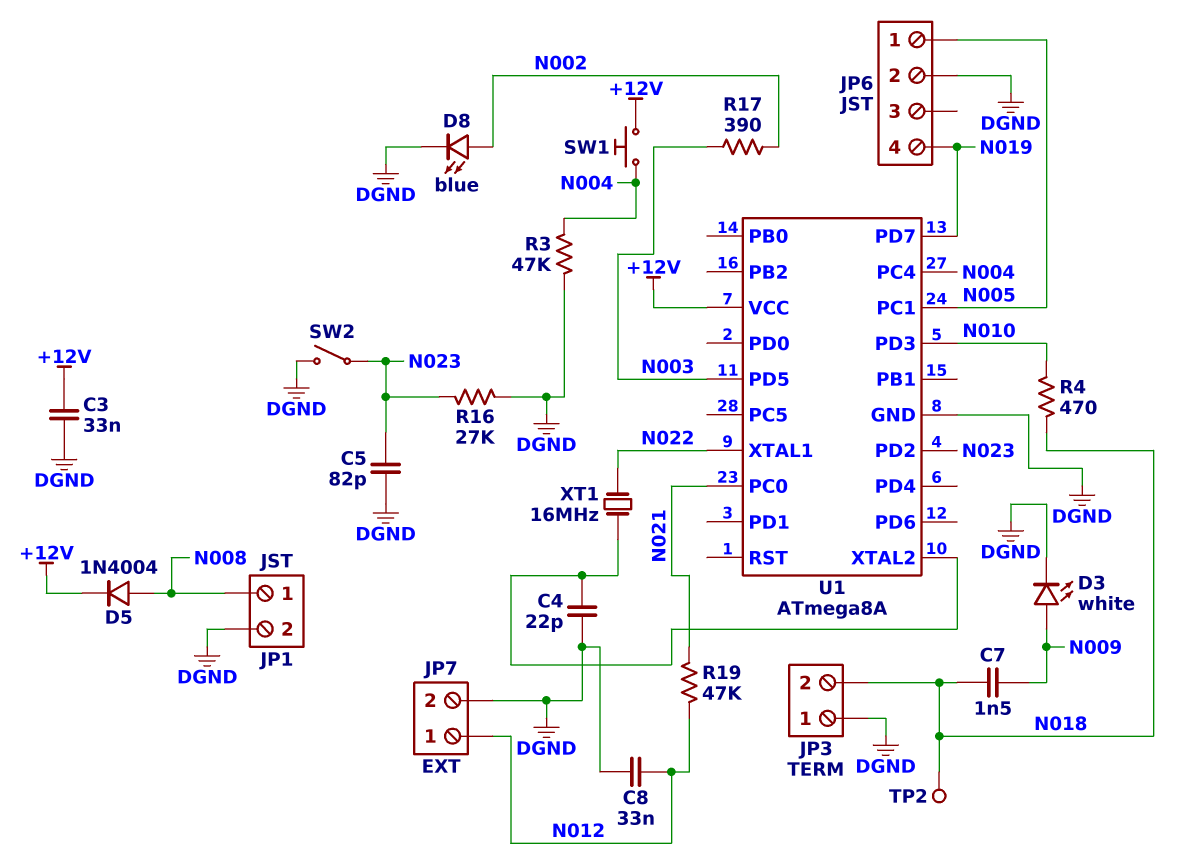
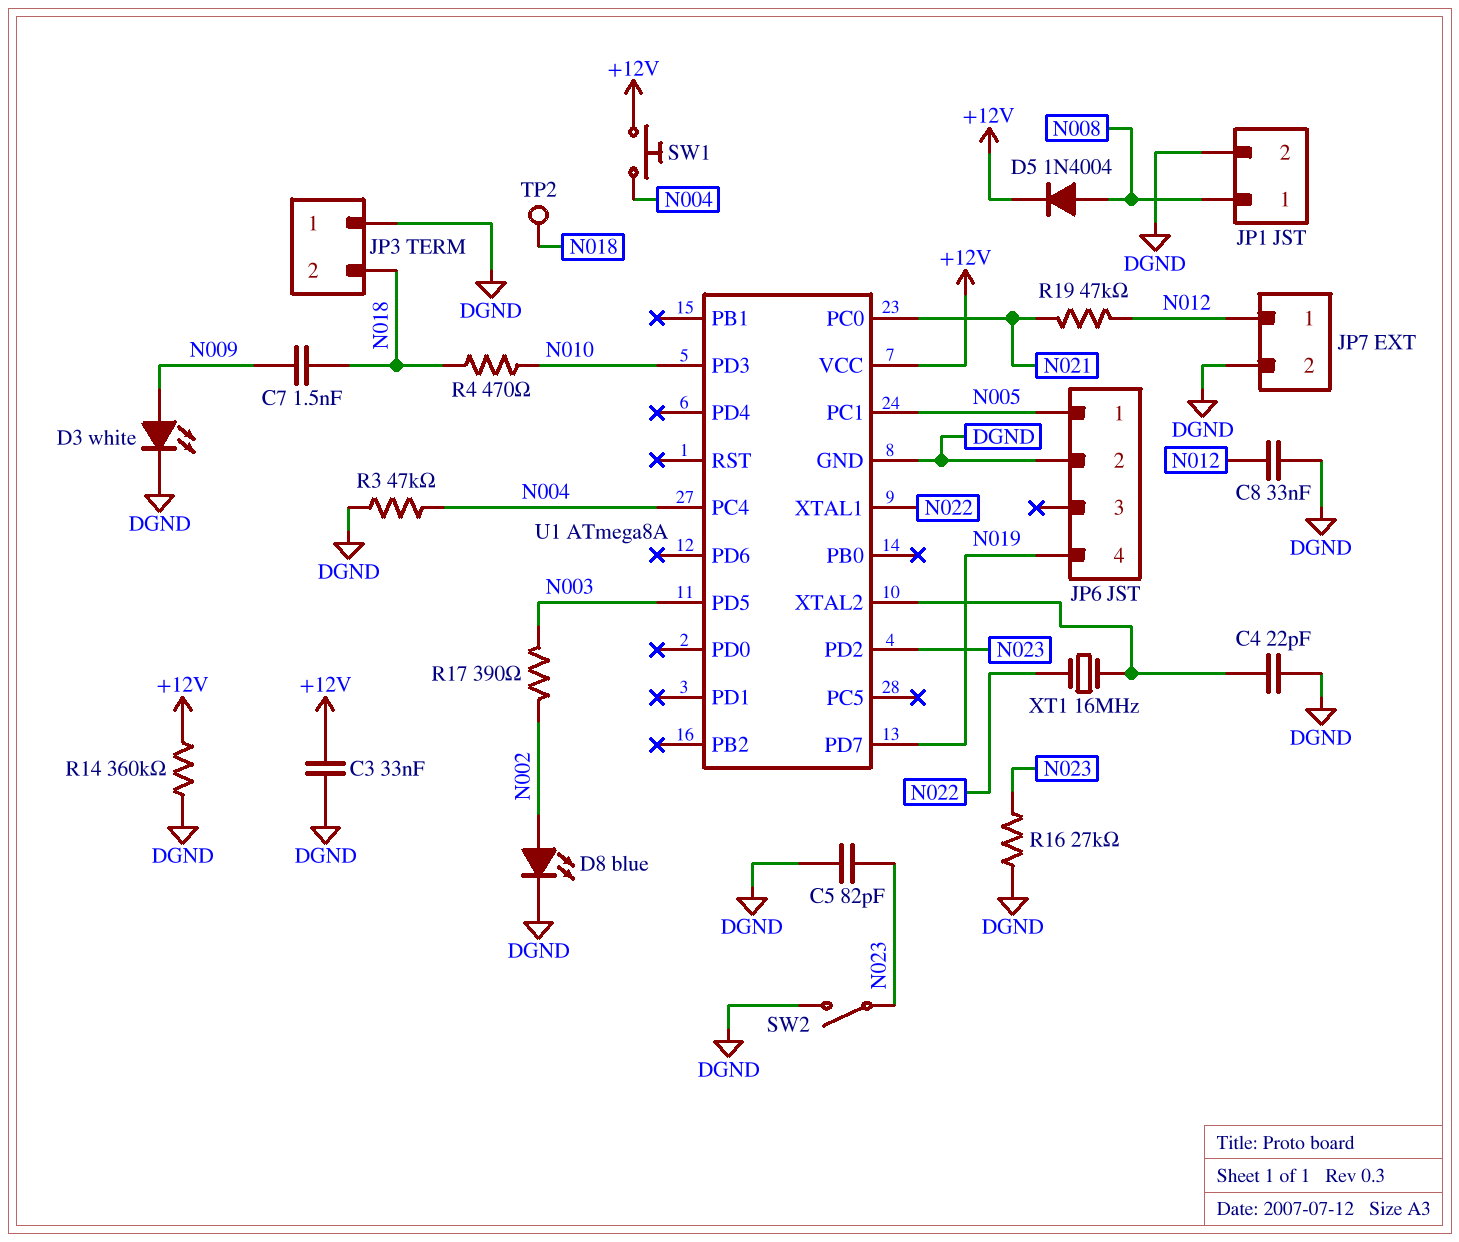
R14: none -> 360k (+12V, DGND)

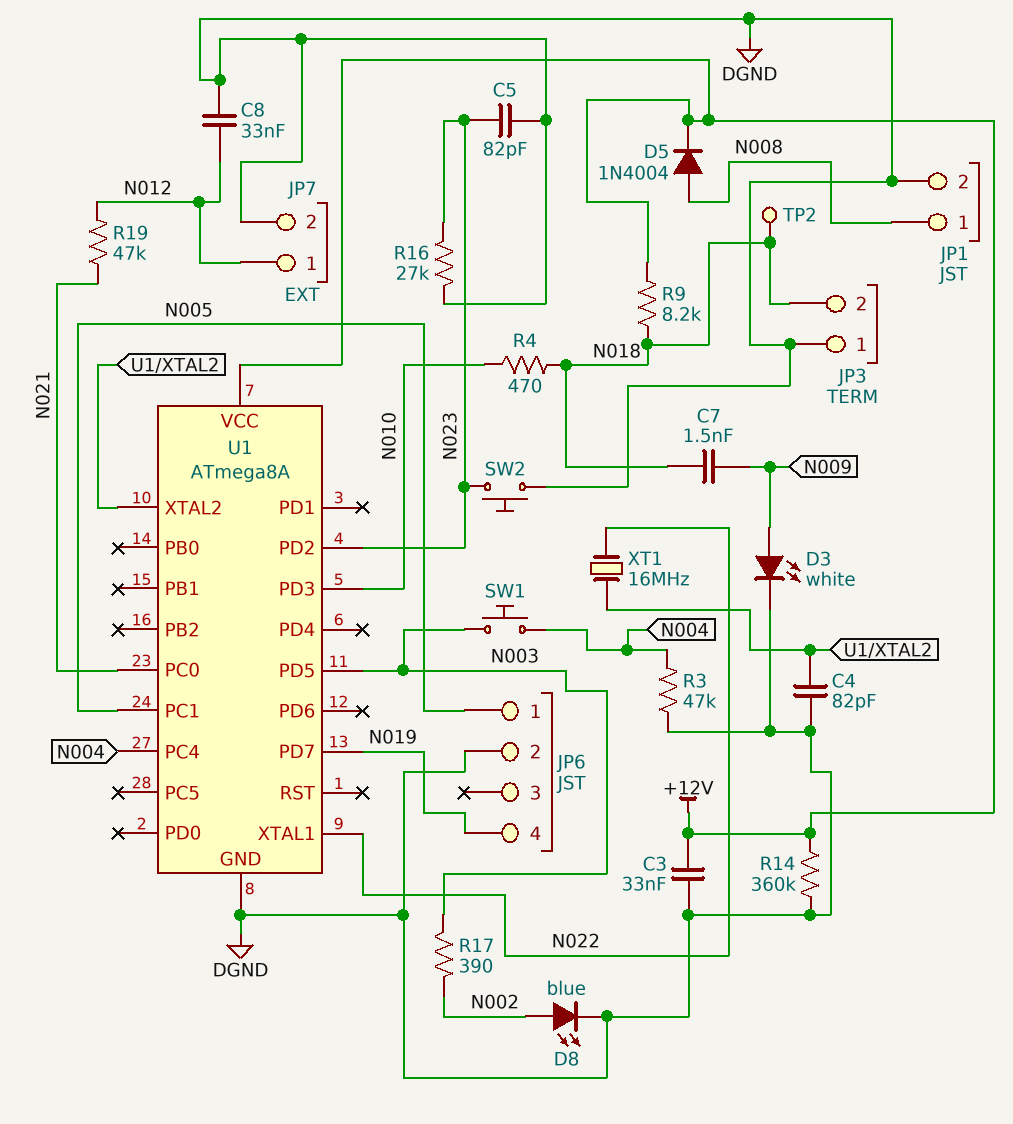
C4: 22pF (DGND, U1/XTAL2) -> 82pF (DGND, U1/XTAL2)
R9: none -> 8.2k (+12V, N018)
SW1: button (+12V, N004) -> button (N003, N004)
SW2: switch (DGND, N023) -> button (DGND, N023)

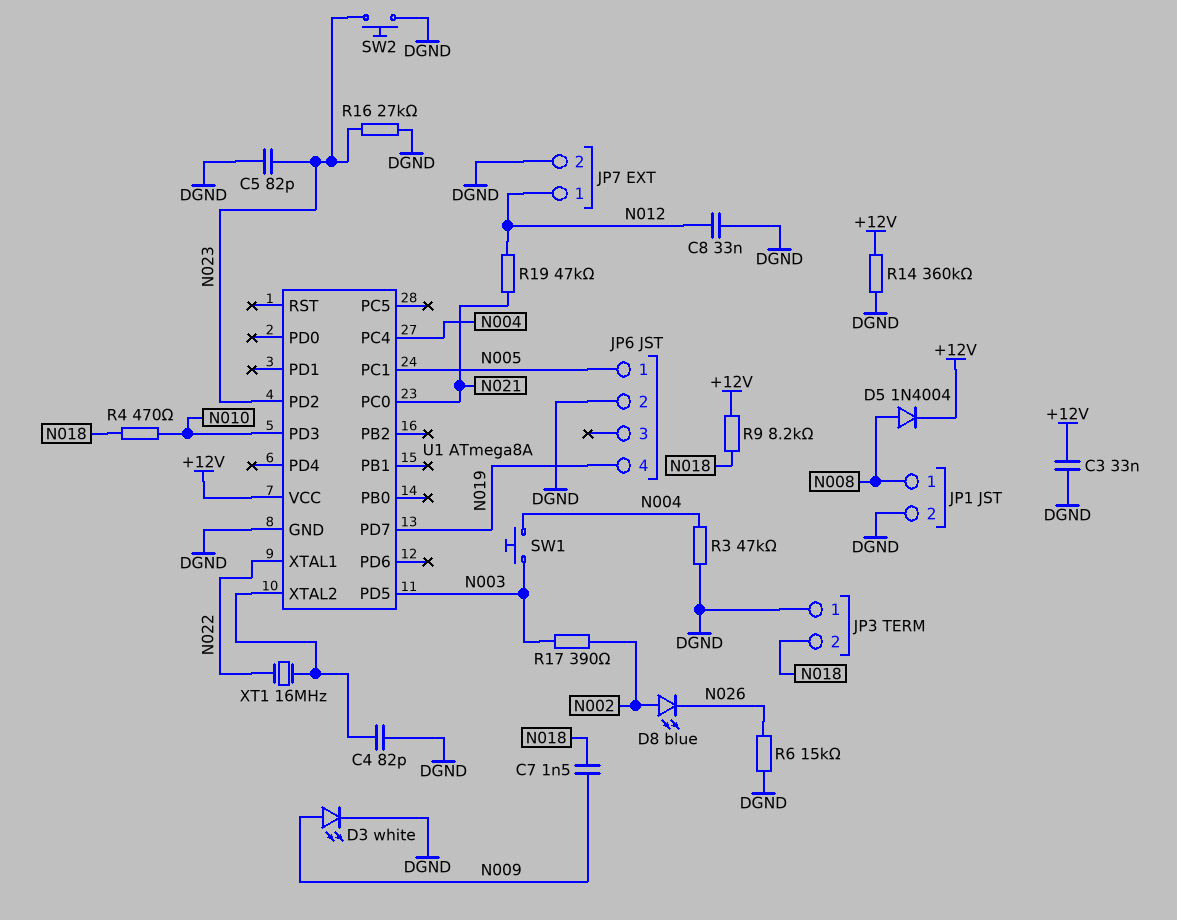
D8: LED blue (A N002, K DGND) -> LED blue (A N002, K N026)
R6: none -> 15k (DGND, N026)
TP2: test point (N018) -> none

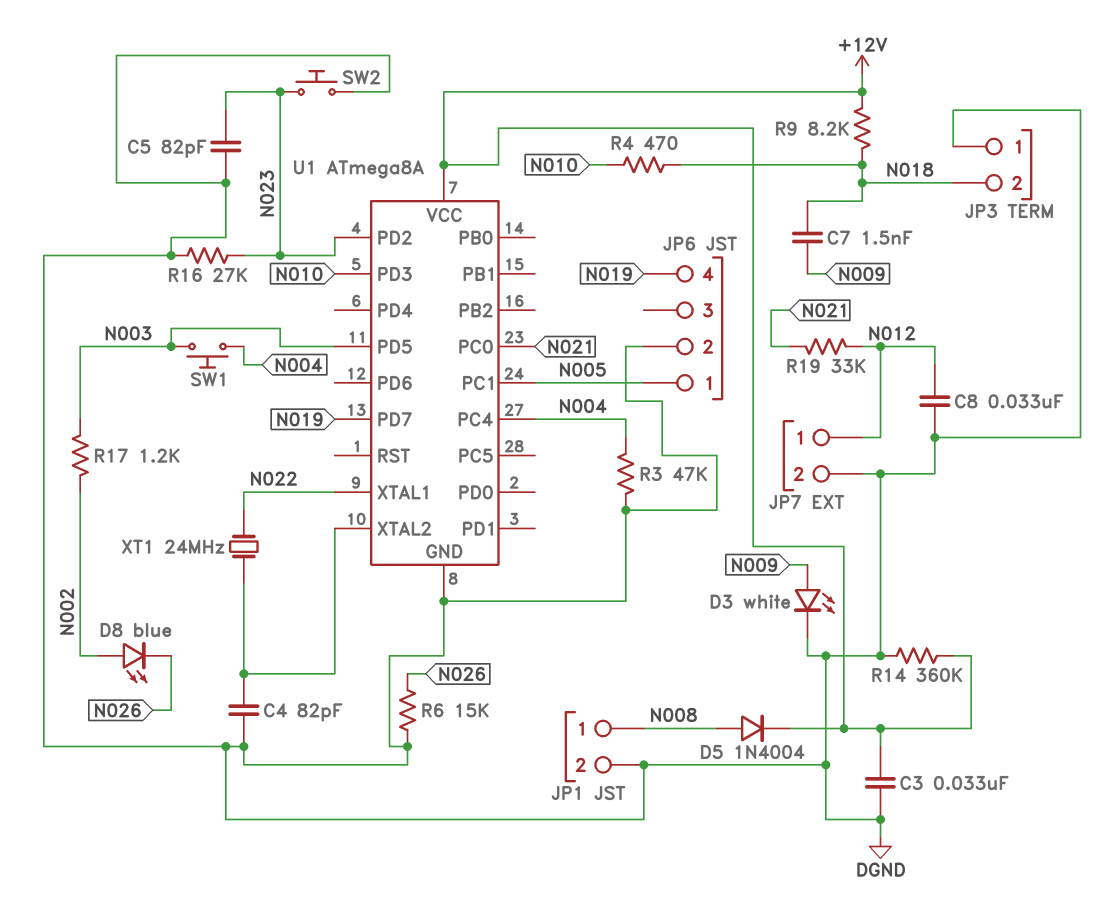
R17: 390 (N002, N003) -> 1.2k (N002, N003)
R19: 47k (N012, N021) -> 33k (N012, N021)
XT1: 16MHz (N022, U1/XTAL2) -> 24MHz (N022, U1/XTAL2)

